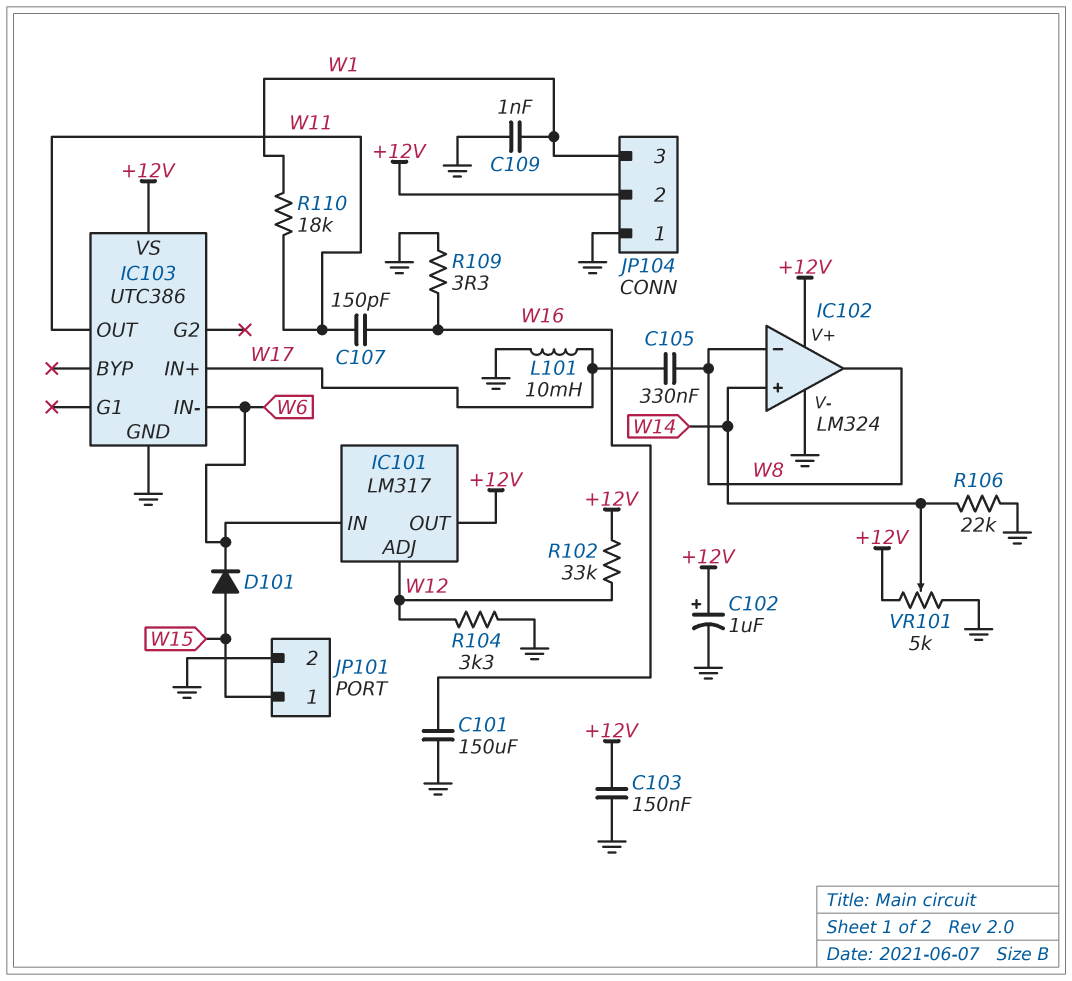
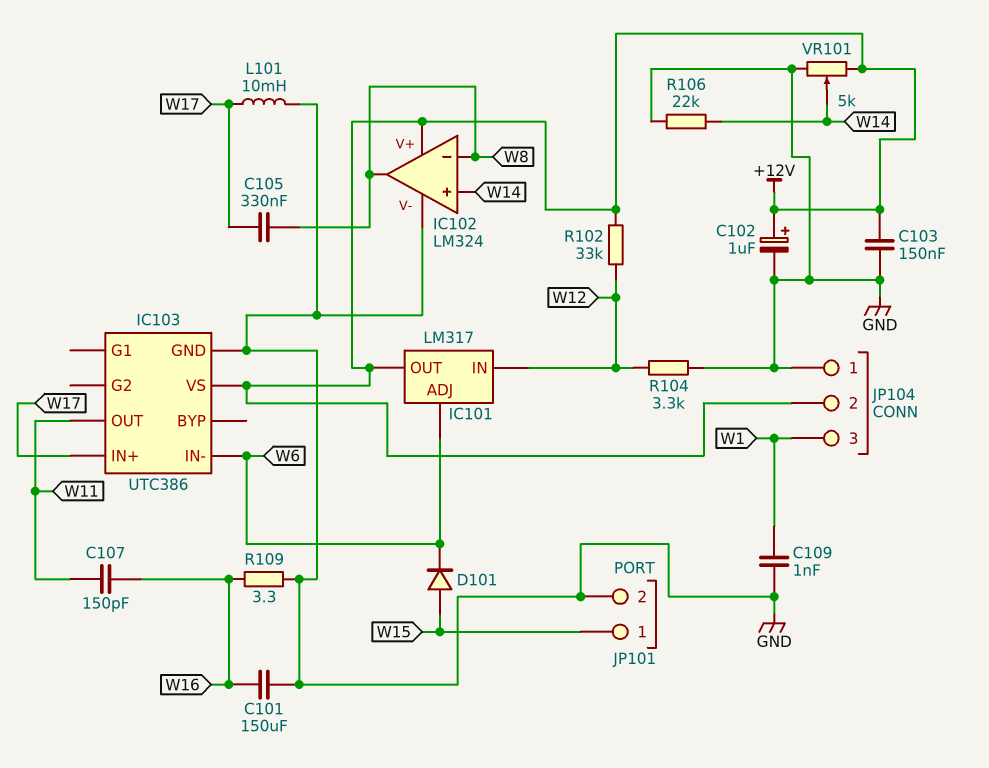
IC101 pin ADJ: W12 -> W6
IC101 pin IN: W6 -> W12
R110: 18k (W1, W11) -> none

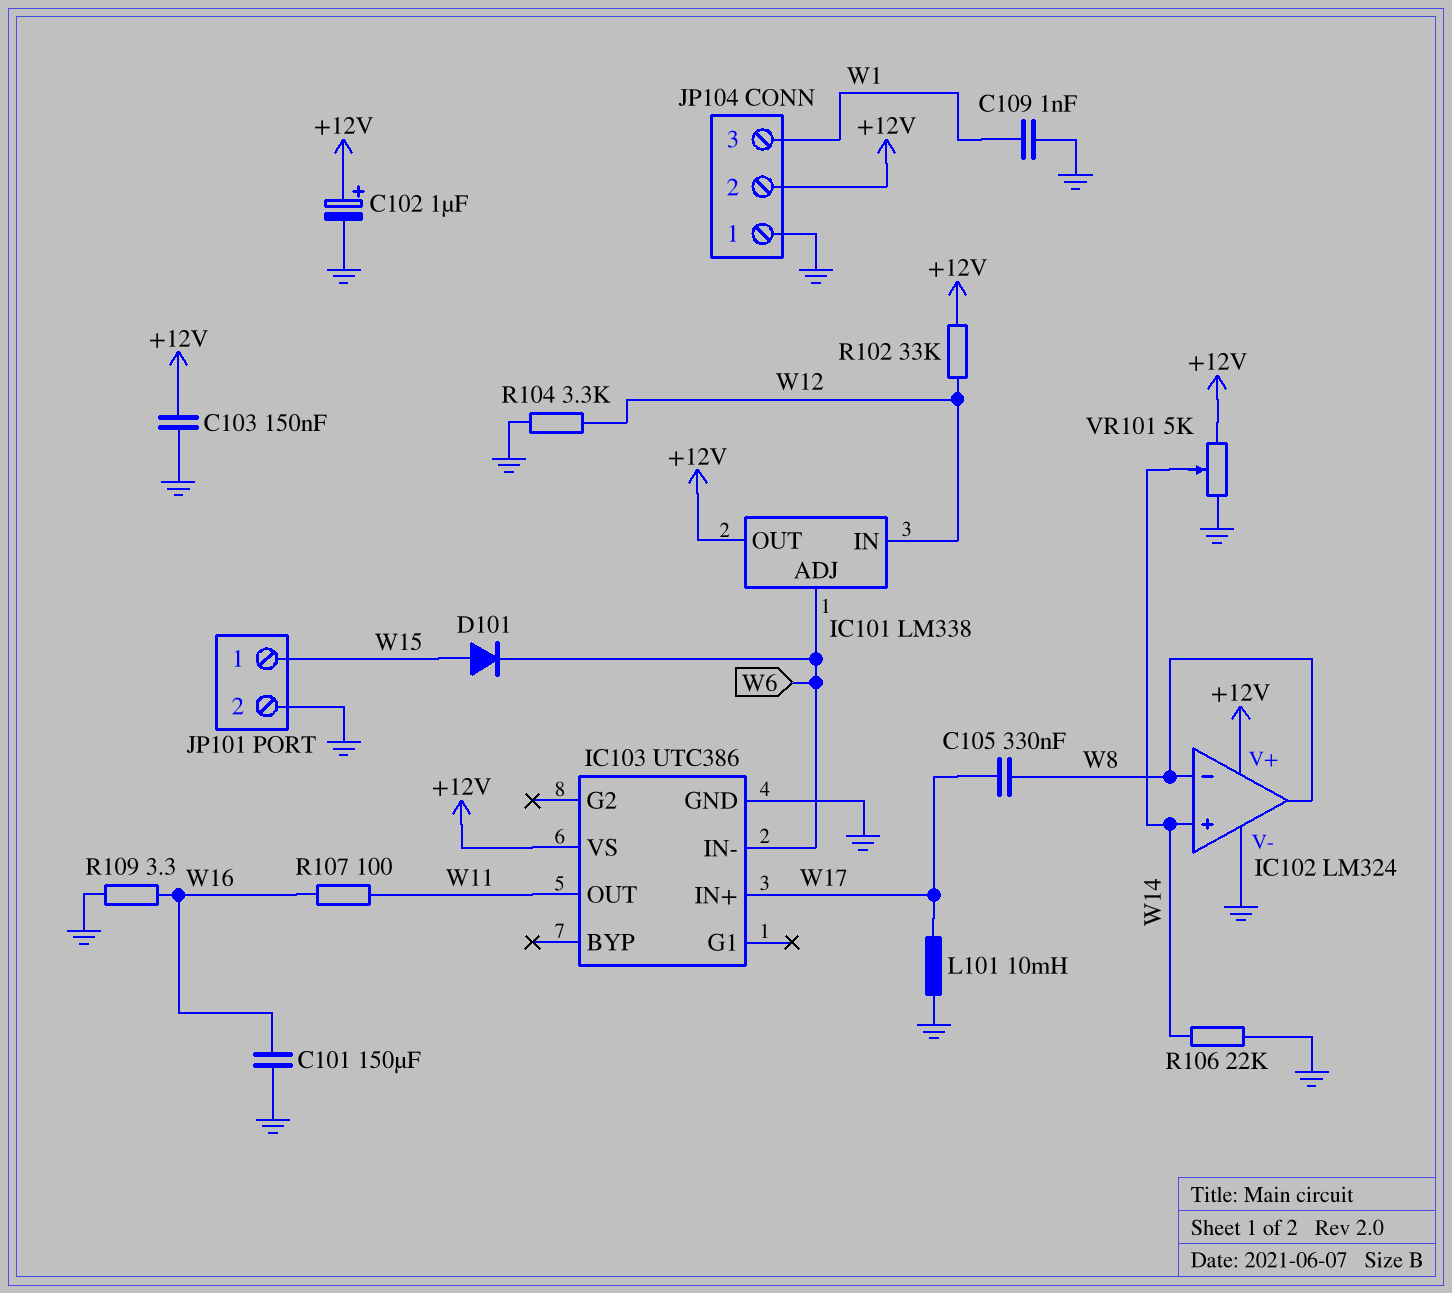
C107: 150pF (W11, W16) -> none
IC101: LM317 -> LM338
R107: none -> 100 (W11, W16)

